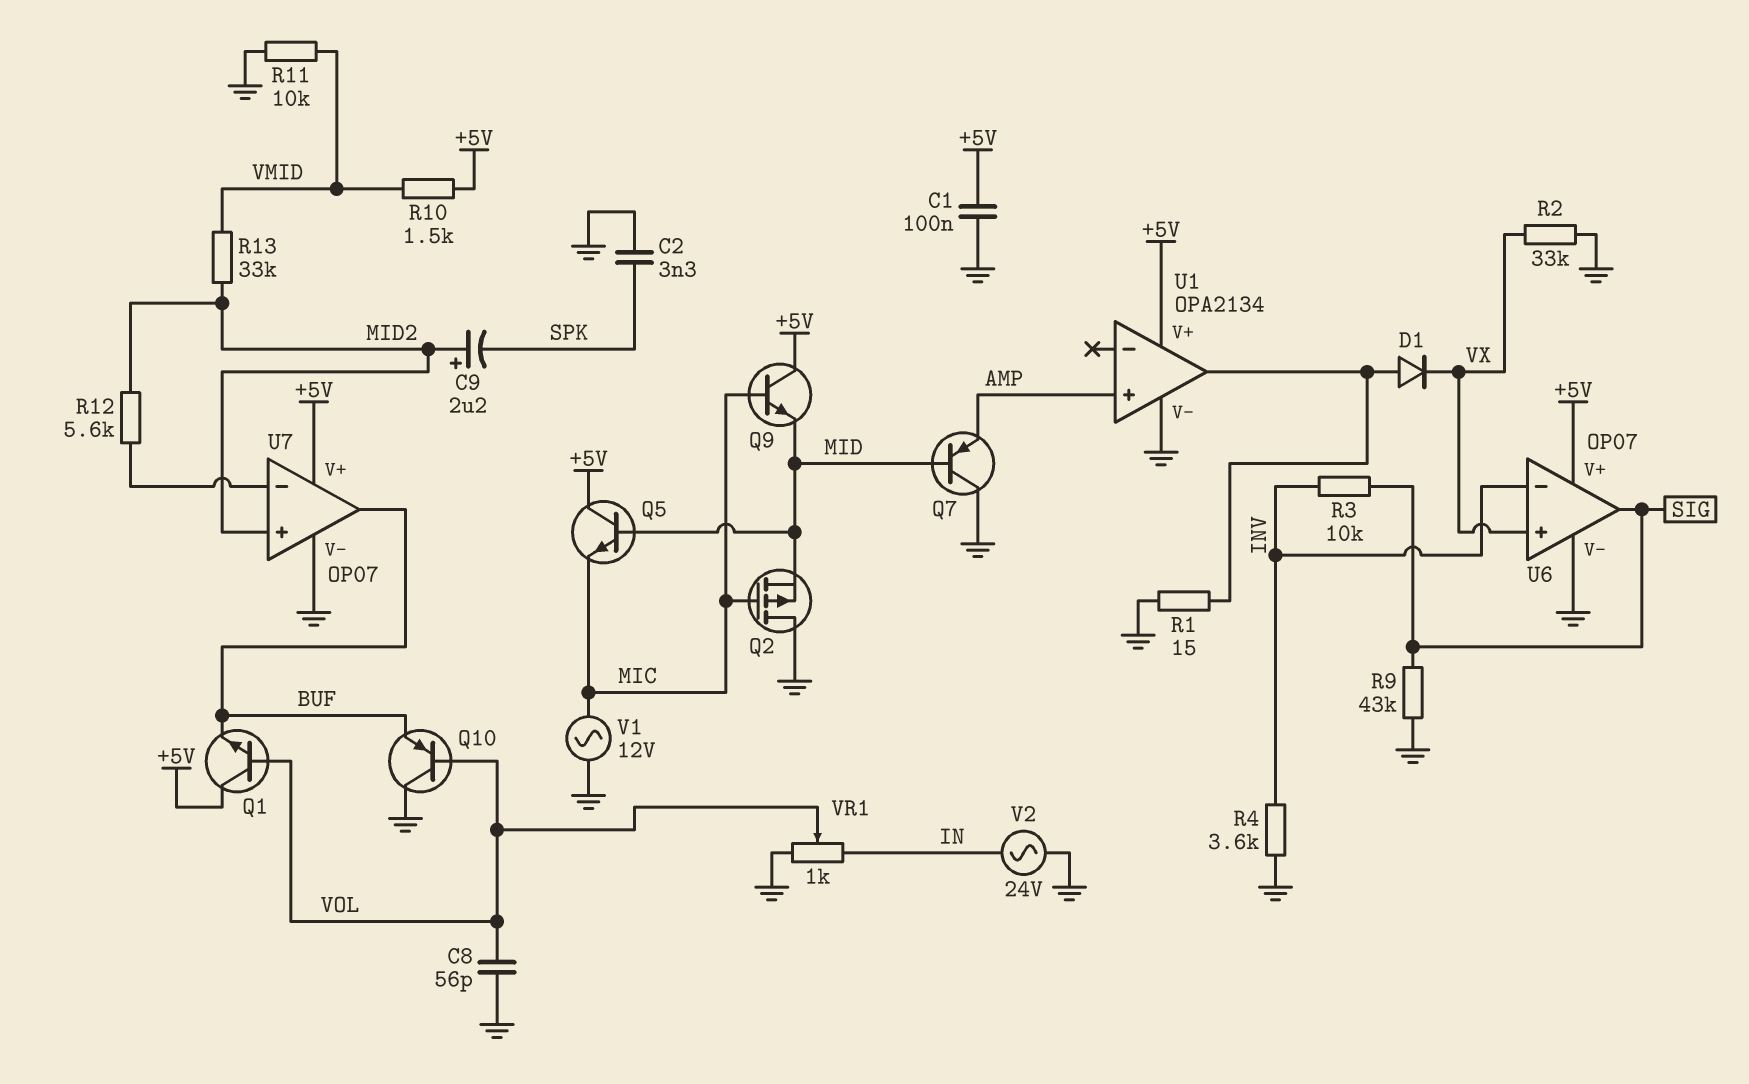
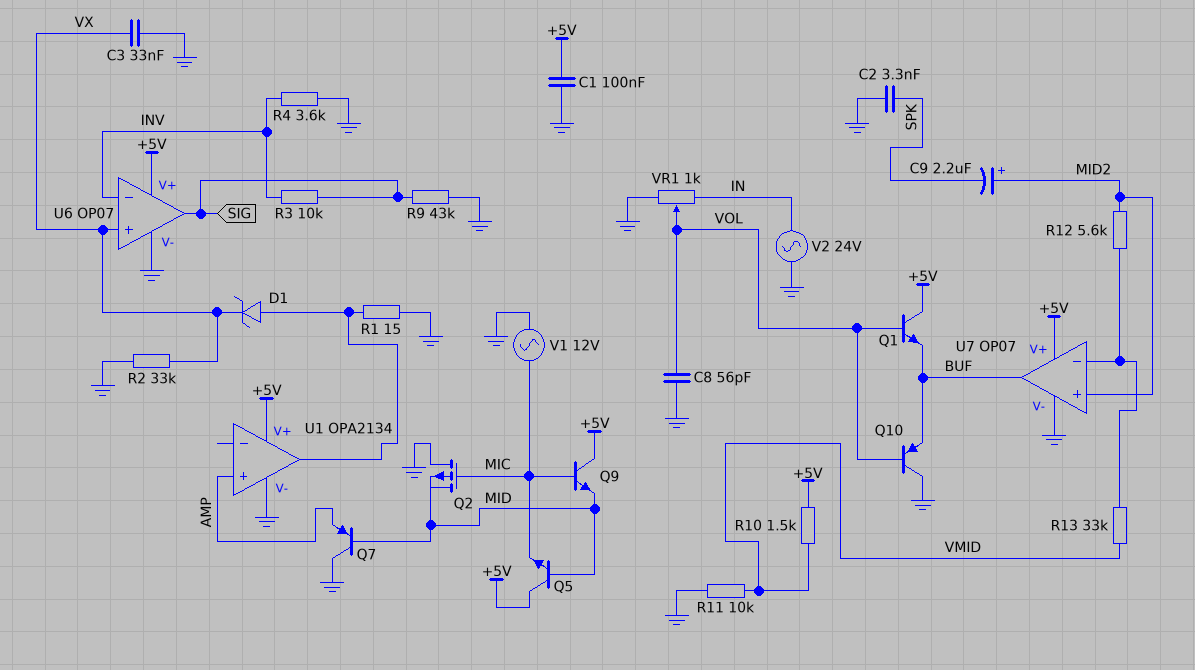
C3: none -> 33nF (GND, VX)
D1: diode (A U1/out, K VX) -> zener (A U1/out, K VX)
R13: 33k (MID2, VMID) -> 33k (U7/in-, VMID)

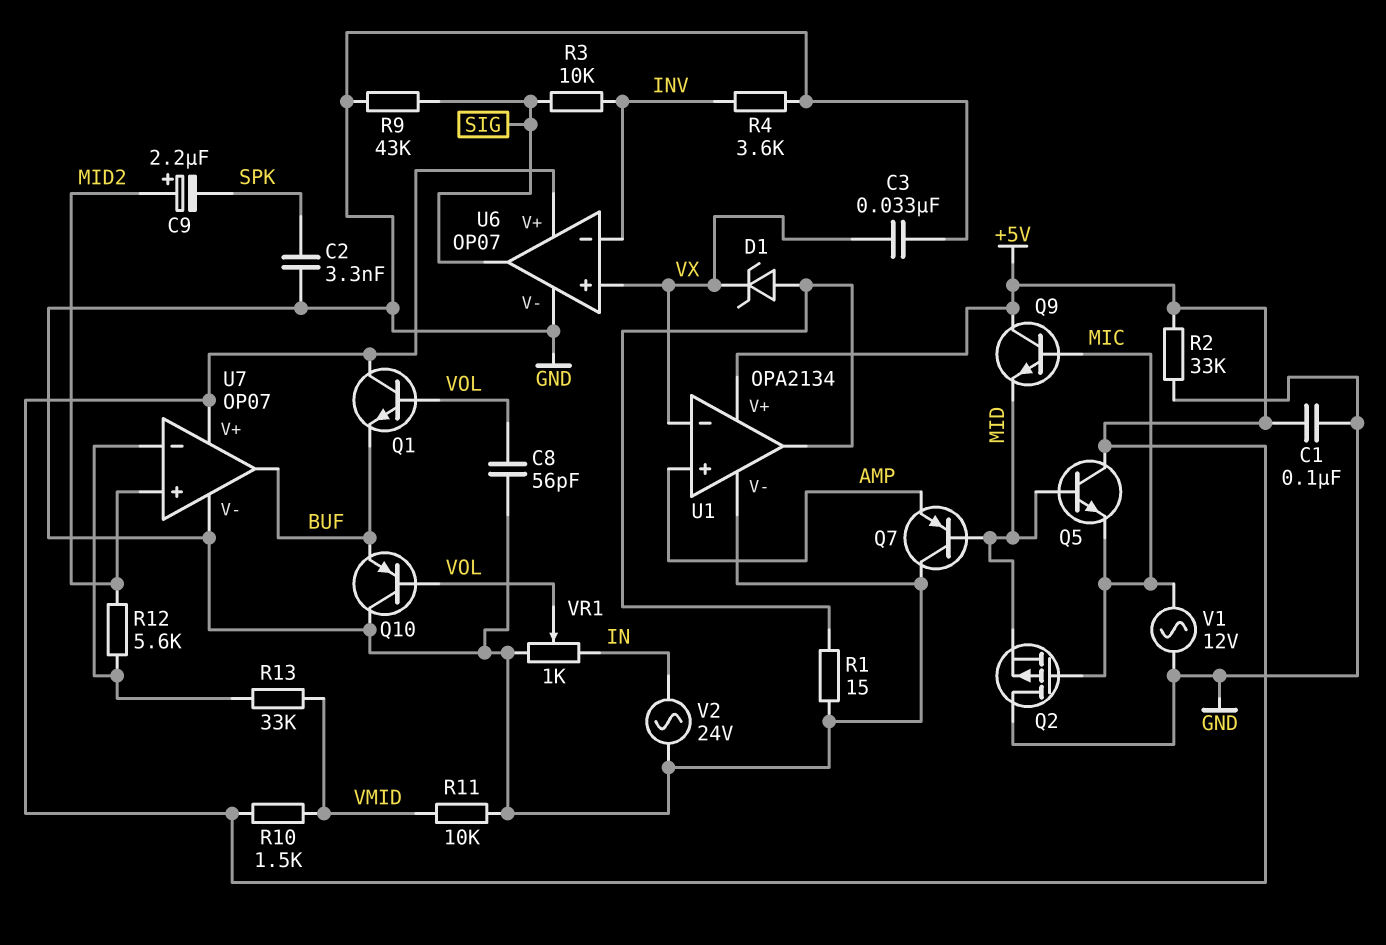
R2: 33k (GND, VX) -> 33k (+5V, GND)
U1 pin in-: none -> VX

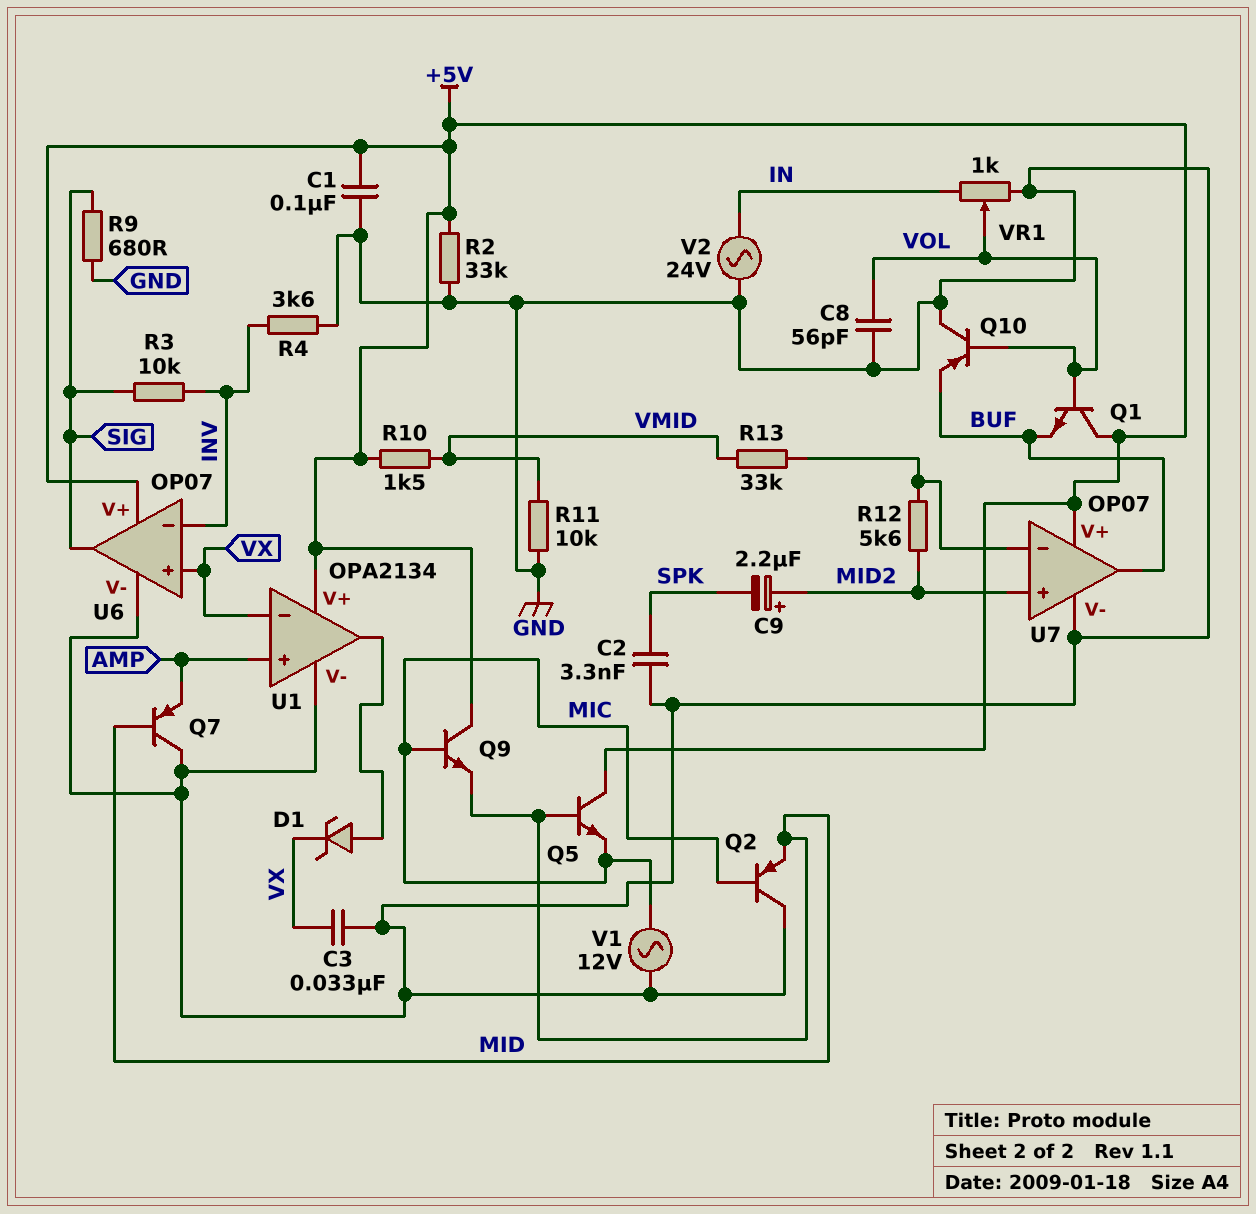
Q2: PMOS (G MIC, D GND, S MID) -> PNP (B MIC, C GND, E MID)
R1: 15 (GND, U1/out) -> none
R9: 43k (GND, SIG) -> 680 (GND, SIG)

